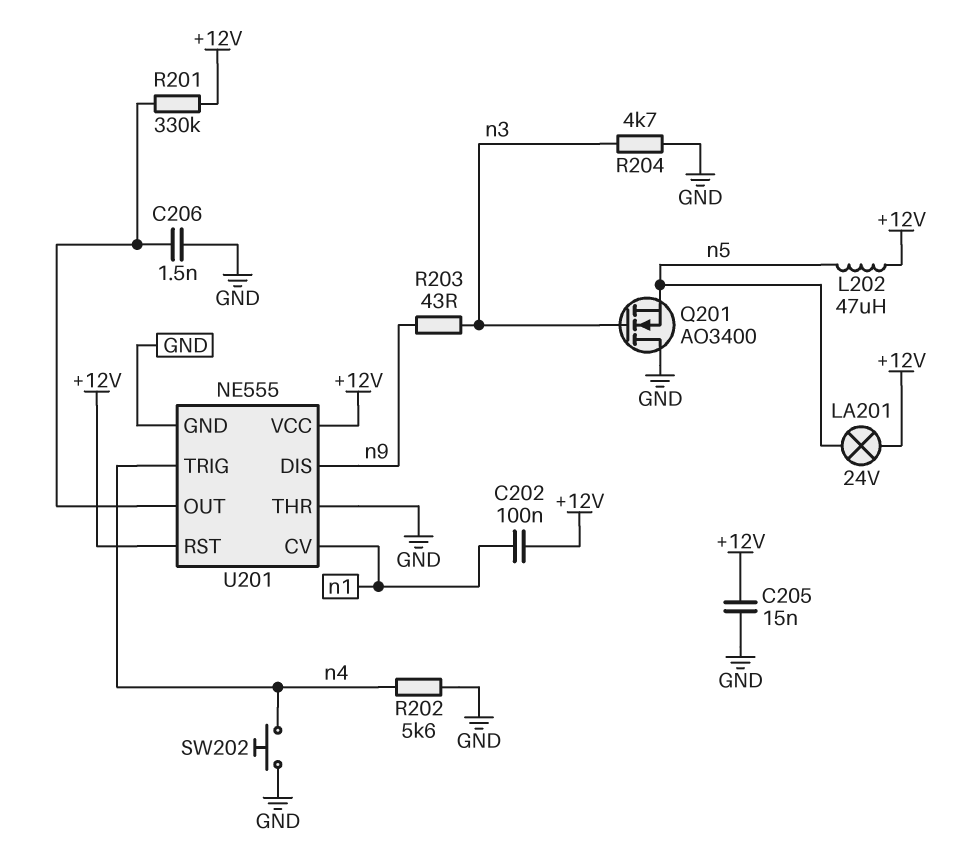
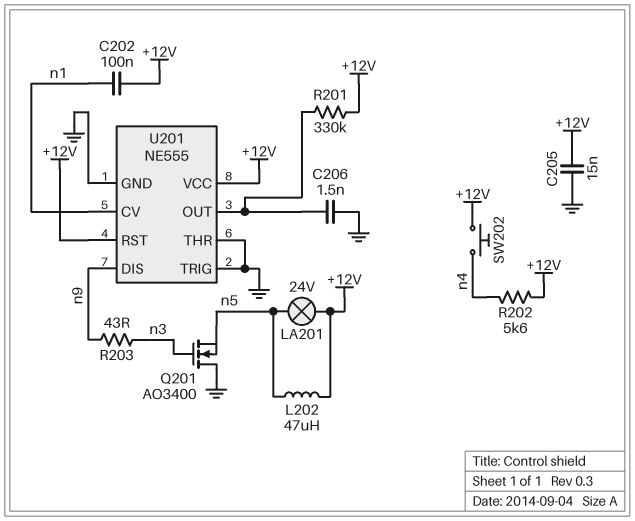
R202: 5.6k (GND, n4) -> 5.6k (+12V, n4)
R204: 4.7k (GND, n3) -> none
SW202: button (GND, n4) -> button (+12V, n4)
U201 pin TRIG: n4 -> GND

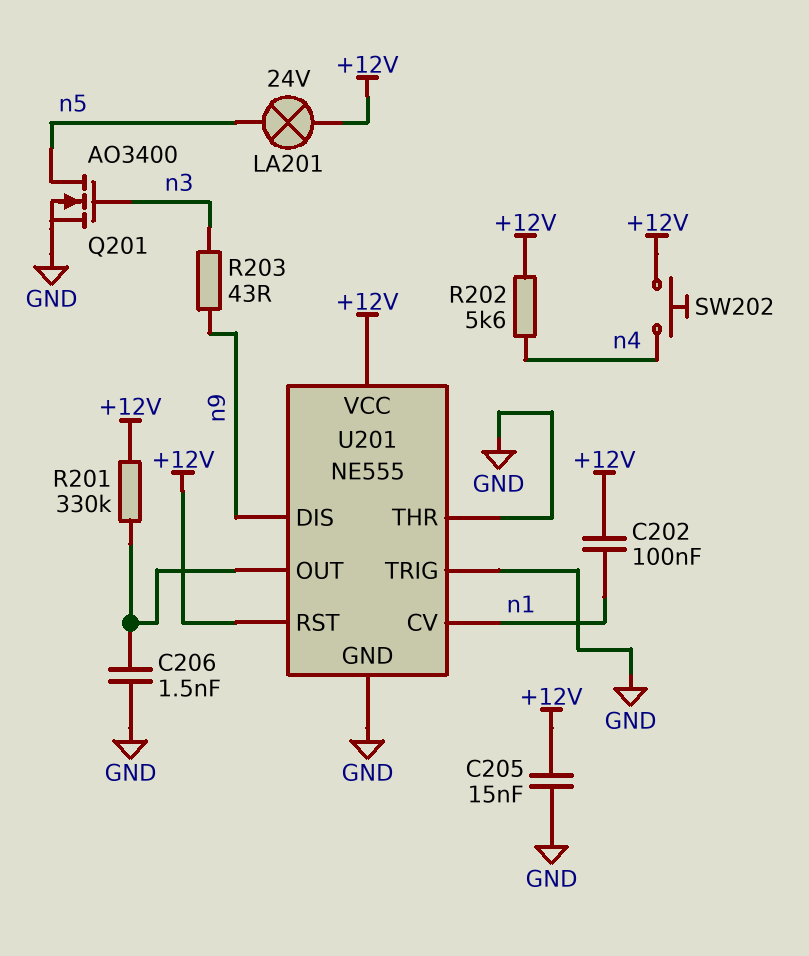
L202: 47uH (+12V, n5) -> none
Q201: NMOS AO3400 (G n3, D GND, S n5) -> NMOS AO3400 (G n3, D n5, S GND)

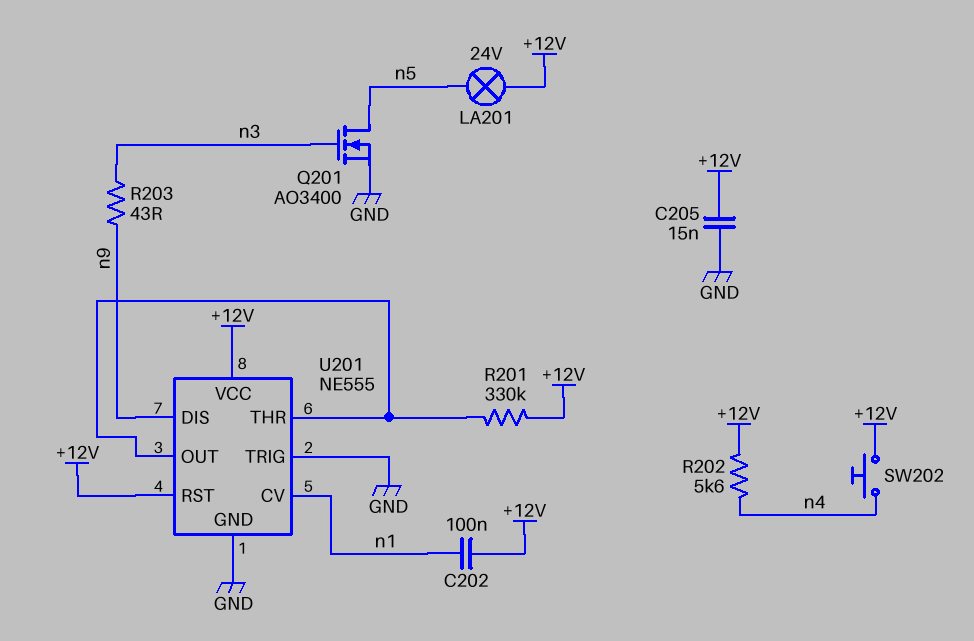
C206: 1.5nF (GND, U201/OUT) -> none
U201 pin THR: GND -> U201/OUT

